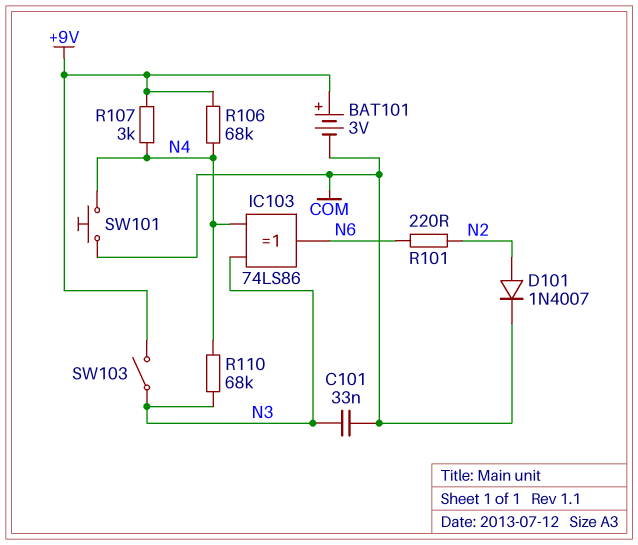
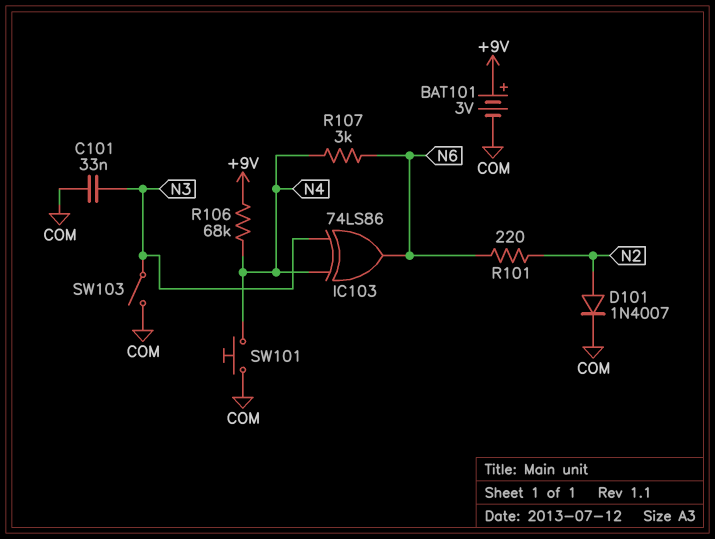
R107: 3k (+9V, N4) -> 3k (N4, N6)
R110: 68k (N3, N4) -> none
SW103: switch (+9V, N3) -> switch (COM, N3)

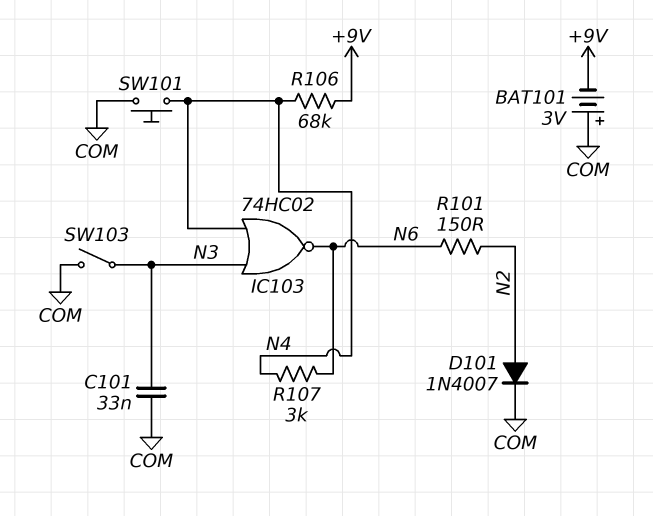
BAT101: 3V (plus +9V, minus COM) -> 3V (plus COM, minus +9V)
IC103: XOR 74LS86 (in N3, in N4, out N6) -> NOR 74HC02 (in N3, in N4, out N6)
R101: 220 (N2, N6) -> 150 (N2, N6)

